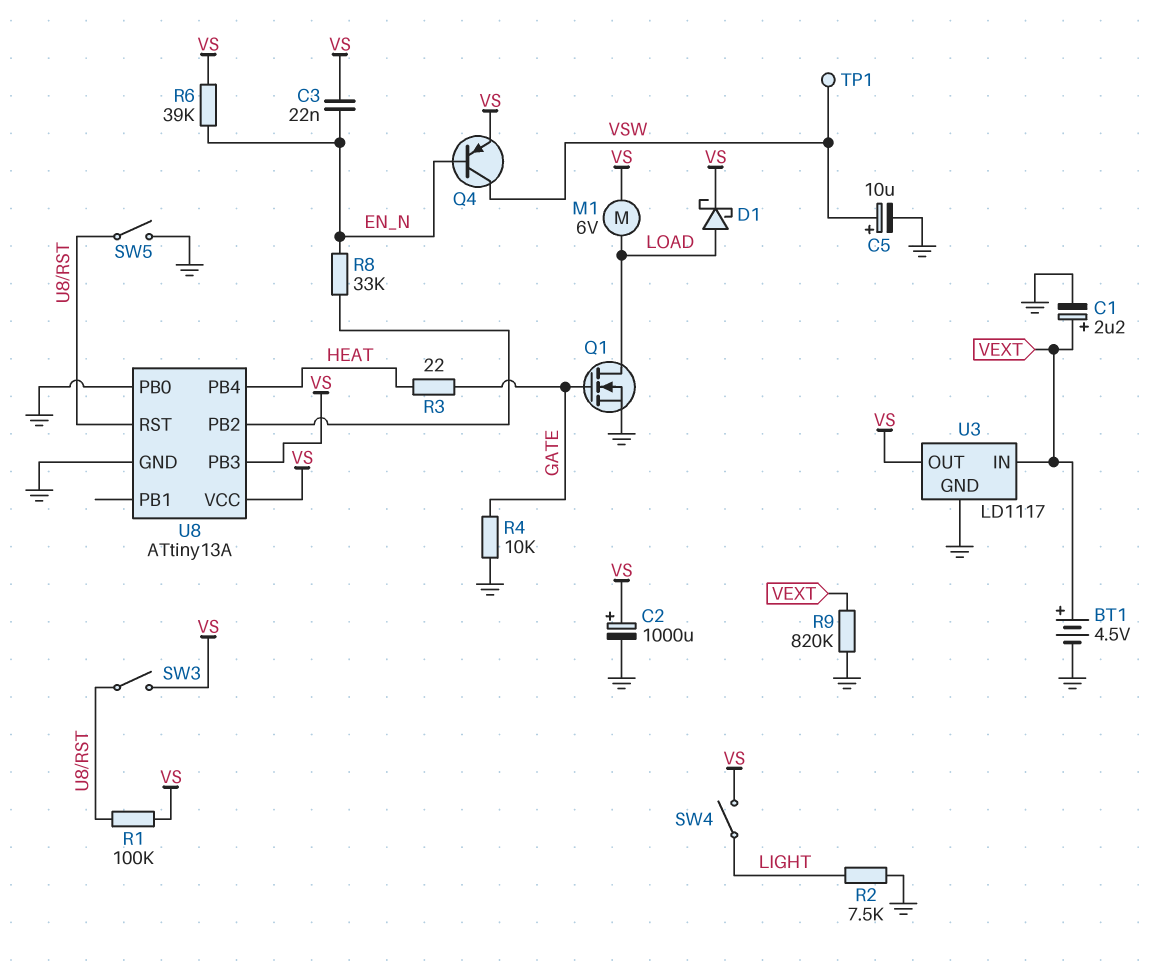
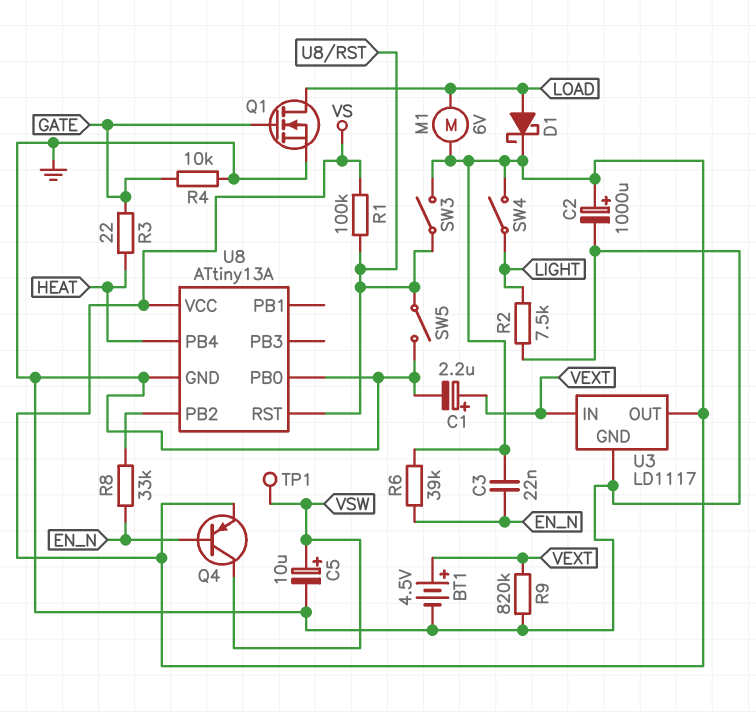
U8 pin PB3: VS -> none

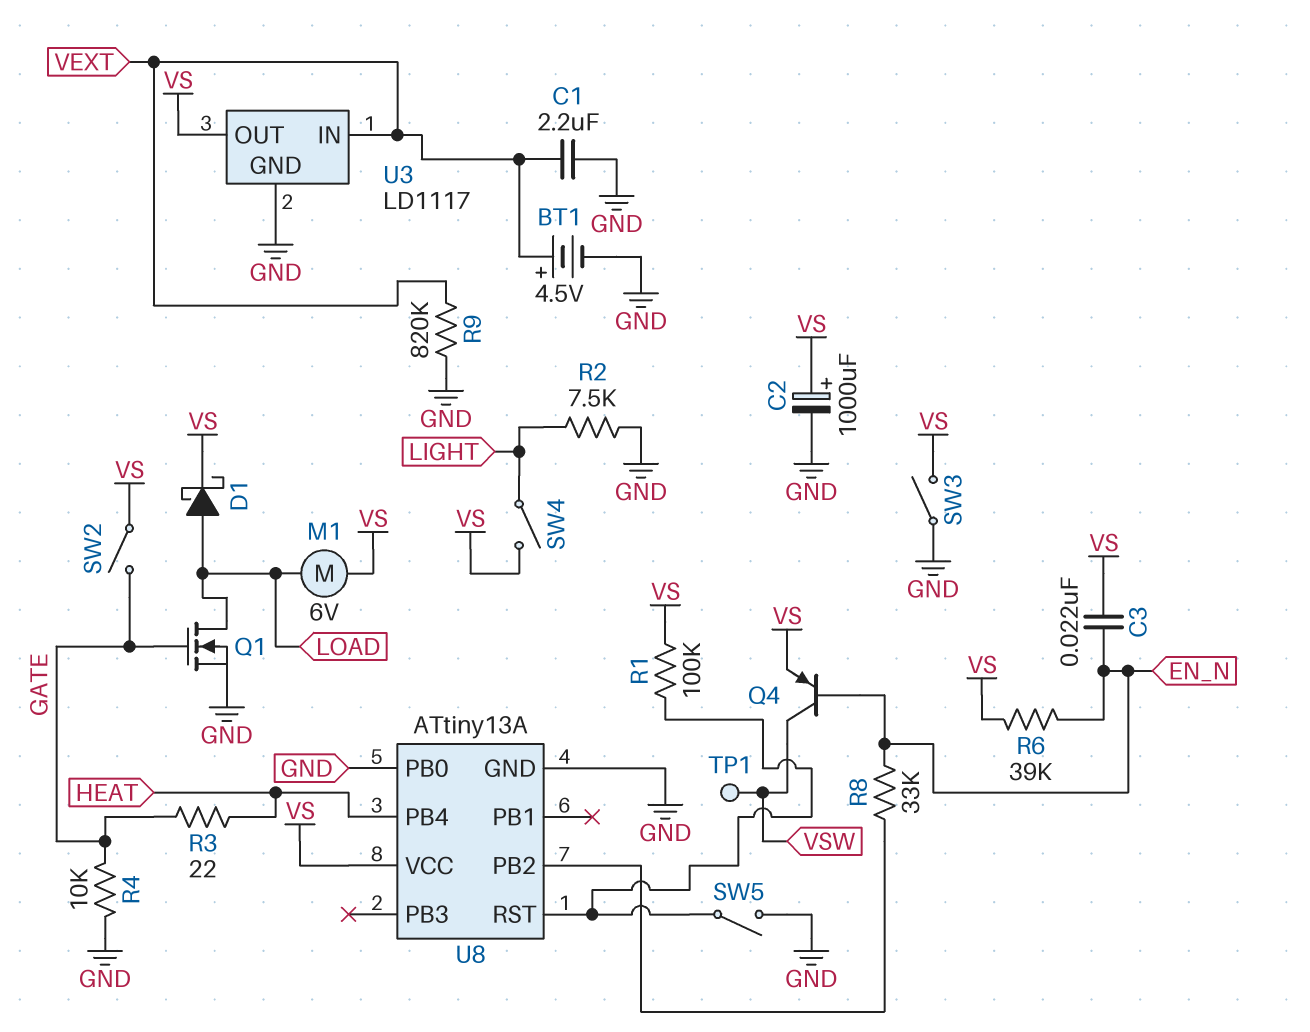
C1: 2.2uF (plus VEXT, minus GND) -> 2.2uF (GND, VEXT)
C5: 10uF (plus VSW, minus GND) -> none
SW2: none -> switch (GATE, VS)
SW3: switch (U8/RST, VS) -> switch (GND, VS)

